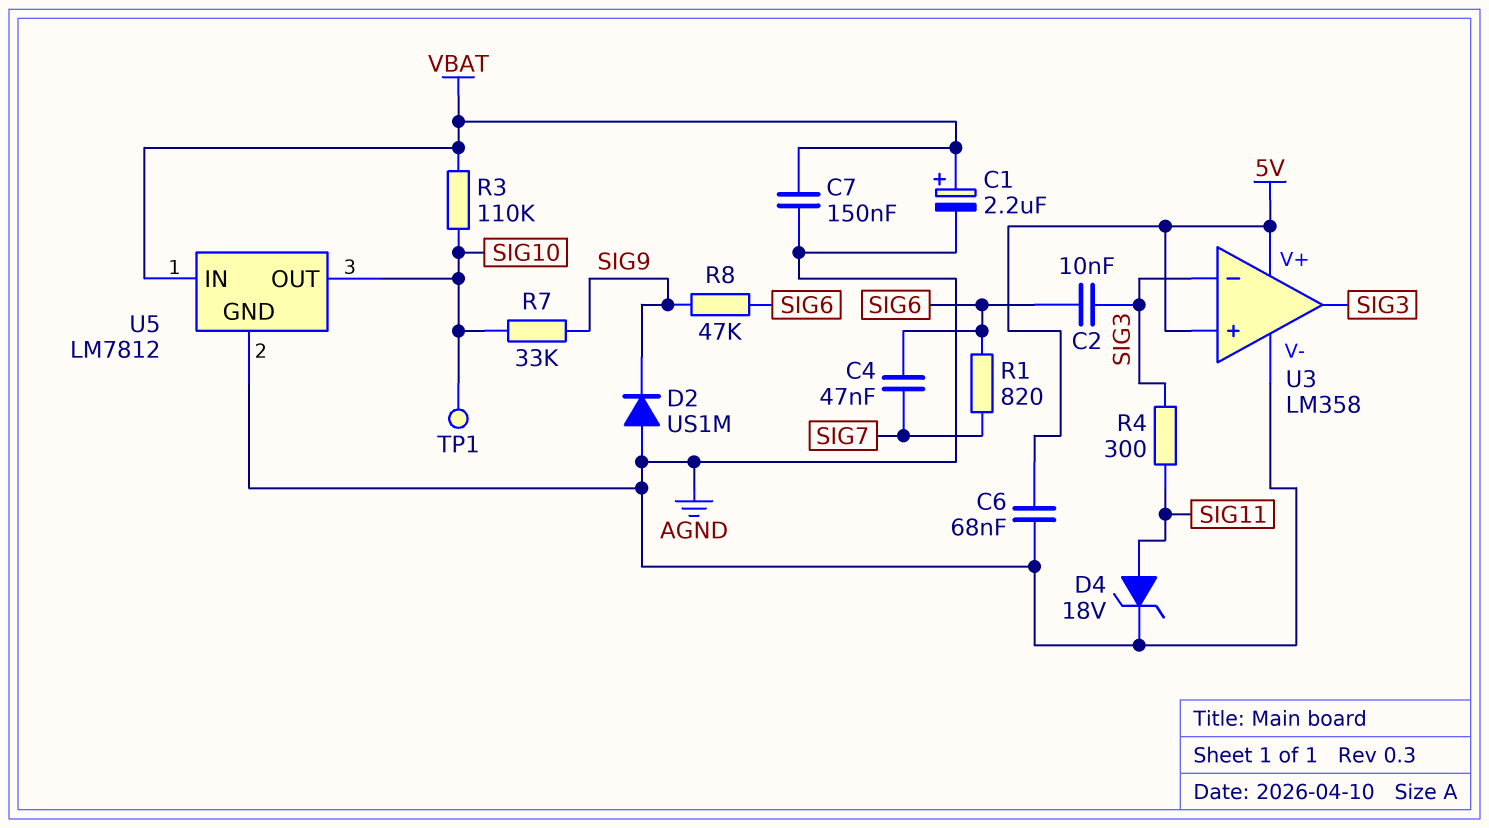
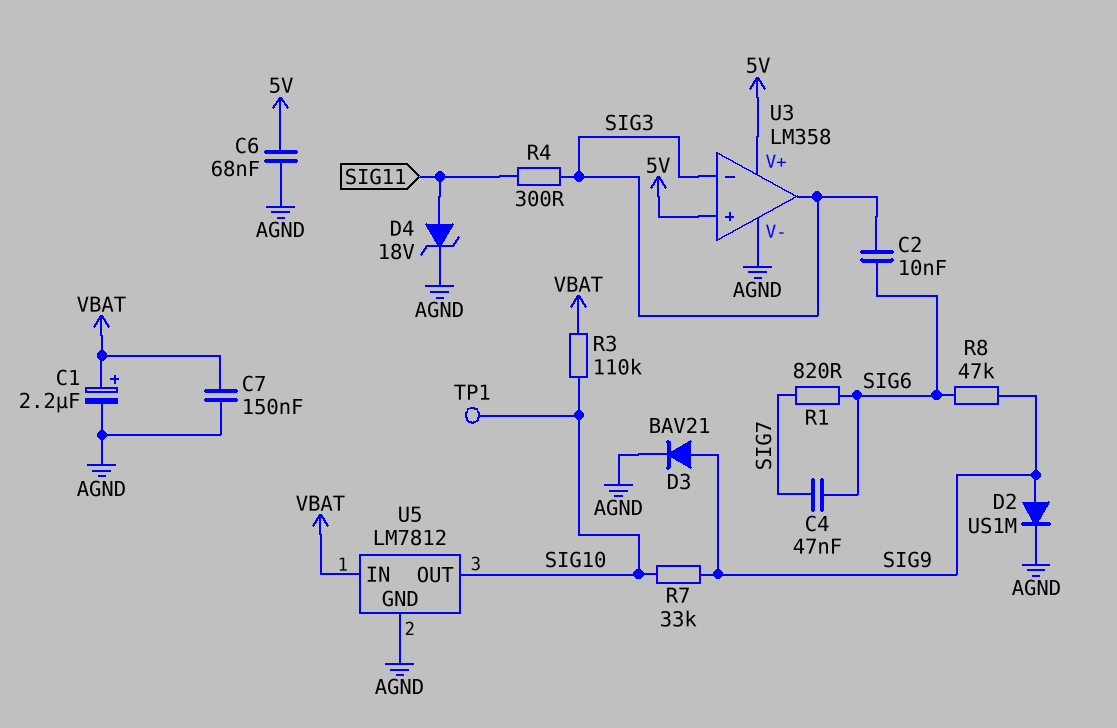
D2: diode US1M (A AGND, K SIG9) -> diode US1M (A SIG9, K AGND)
D3: none -> diode BAV21 (A SIG9, K AGND)

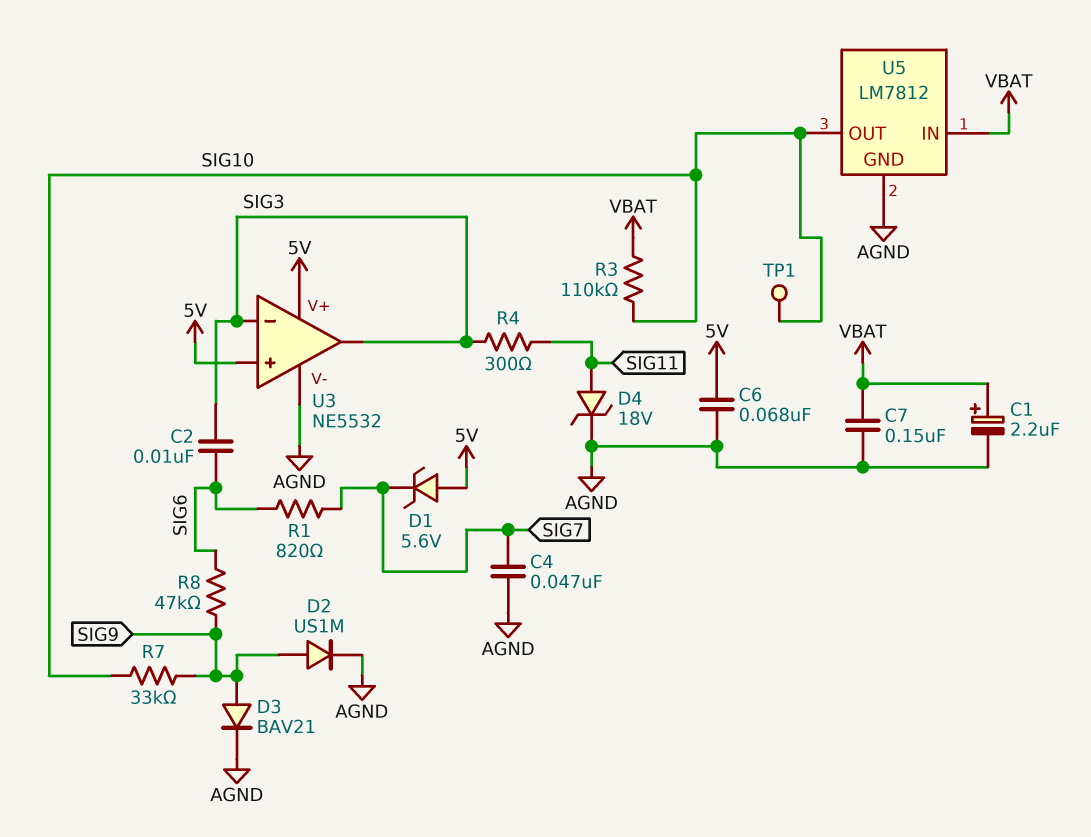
C4: 47nF (SIG6, SIG7) -> 47nF (AGND, SIG7)
D1: none -> zener 5.6V (A 5V, K SIG7)
U3: LM358 -> NE5532

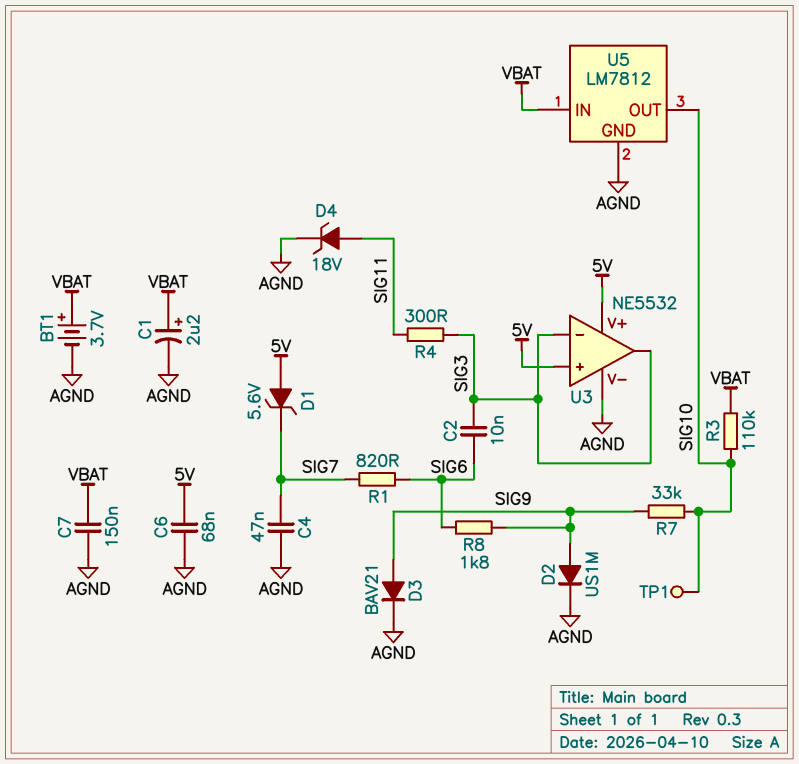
BT1: none -> 3.7V (plus VBAT, minus AGND)
R8: 47k (SIG6, SIG9) -> 1.8k (SIG6, SIG9)

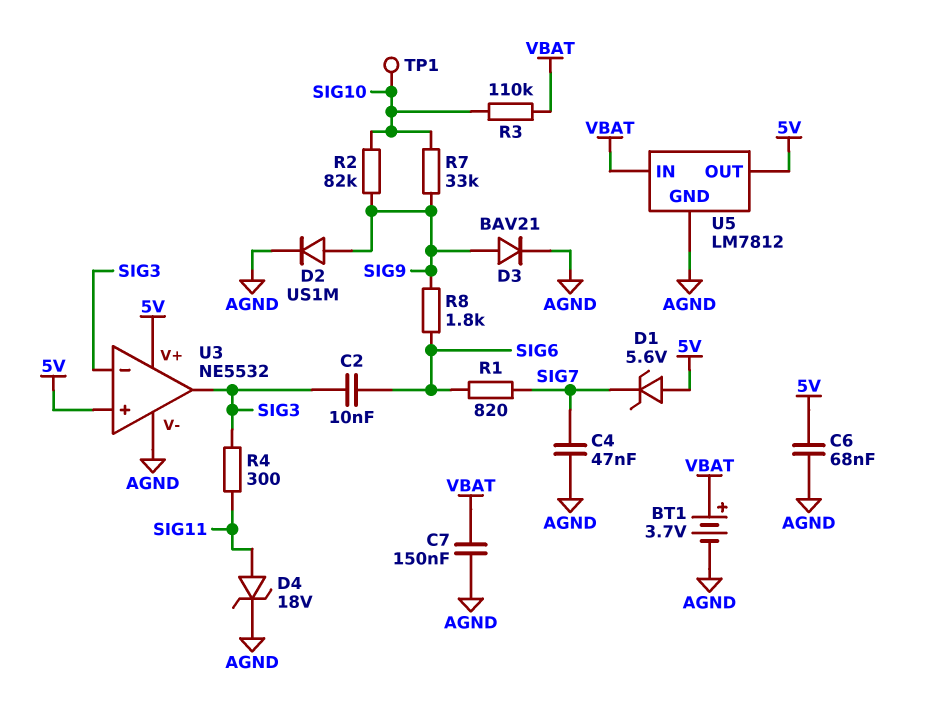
C1: 2.2uF (plus VBAT, minus AGND) -> none
R2: none -> 82k (SIG9, SIG10)
U5 pin OUT: SIG10 -> 5V

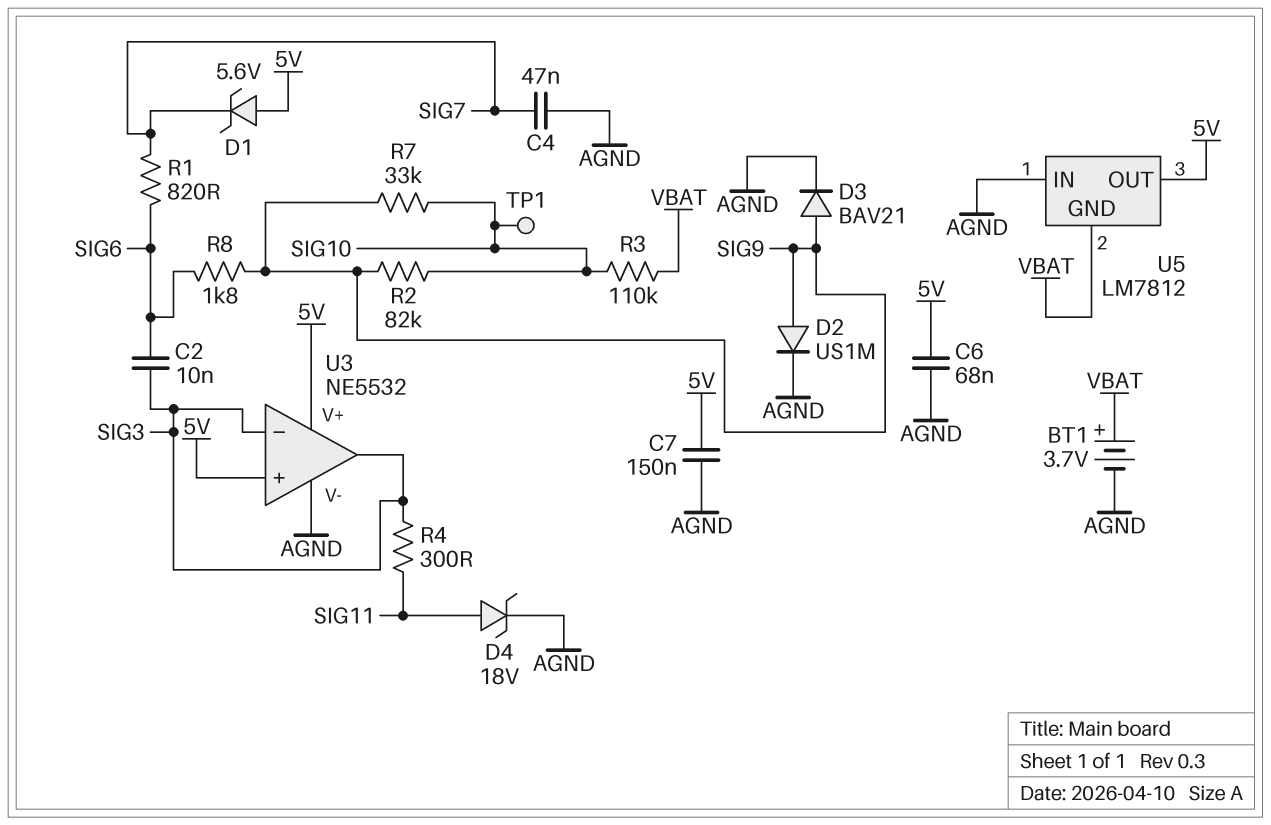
C7: 150nF (AGND, VBAT) -> 150nF (5V, AGND)
U5 pin GND: AGND -> VBAT
U5 pin IN: VBAT -> AGND

